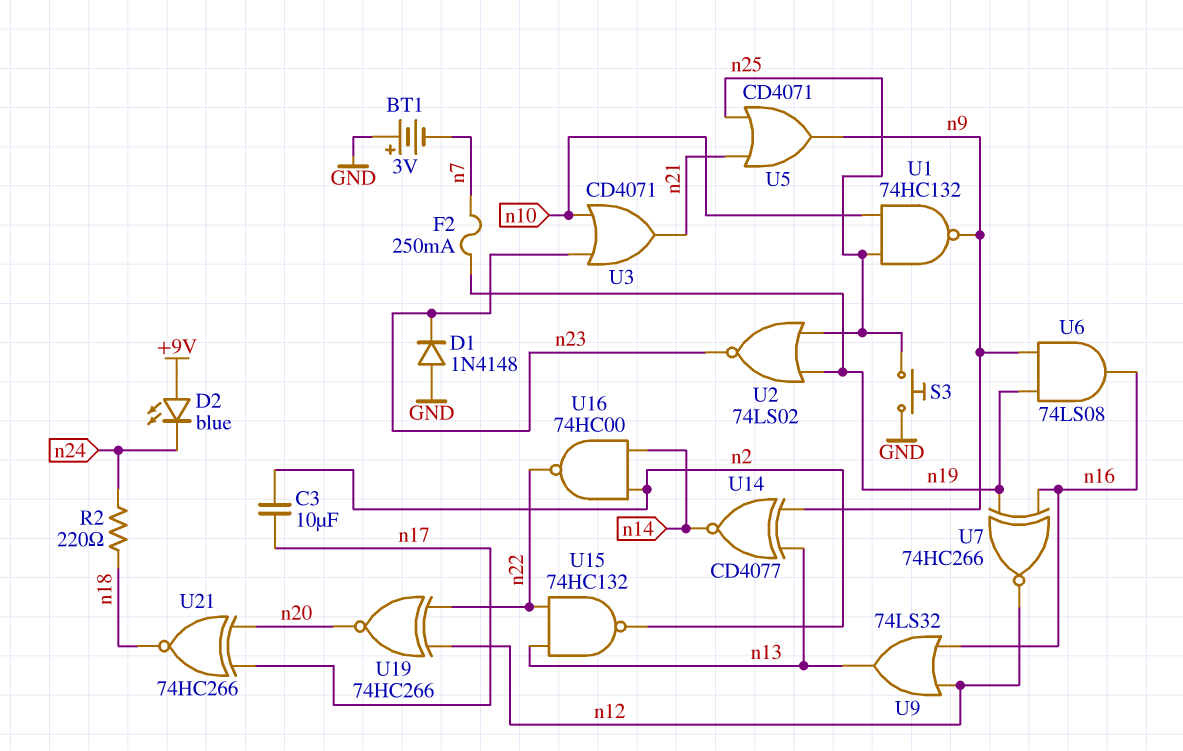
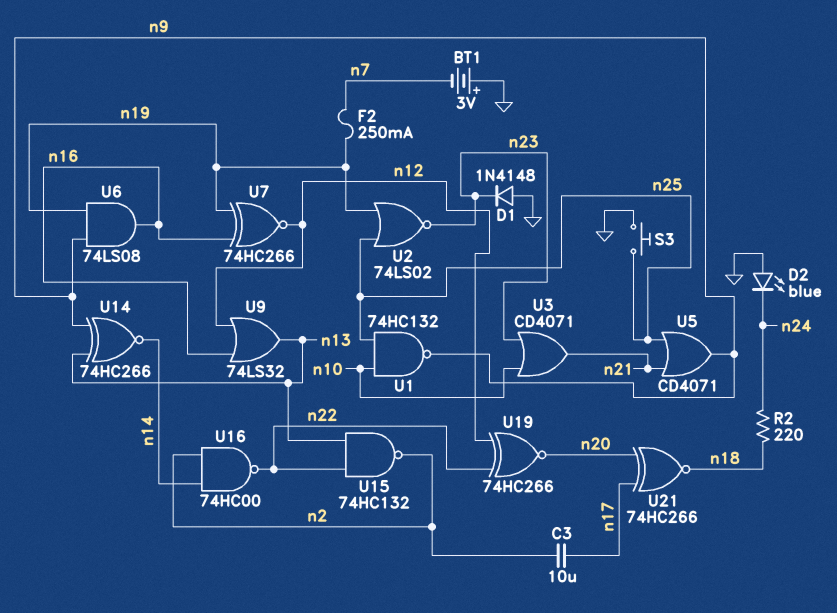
D2: LED blue (A +9V, K n24) -> LED blue (A GND, K n24)
U14: XNOR CD4077 (in n9, in n13, out n14) -> XNOR 74HC266 (in n9, in n13, out n14)

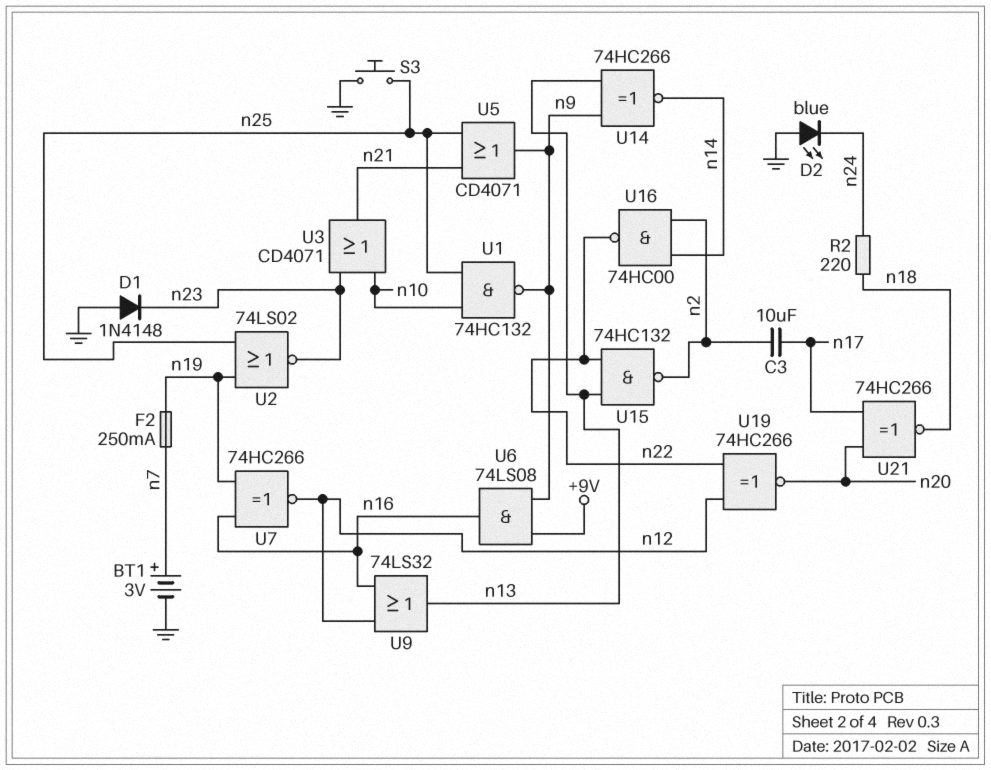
BT1: 3V (plus GND, minus n7) -> 3V (plus n7, minus GND)
U6: AND 74LS08 (in n9, in n19, out n16) -> AND 74LS08 (in +9V, in n9, out n16)

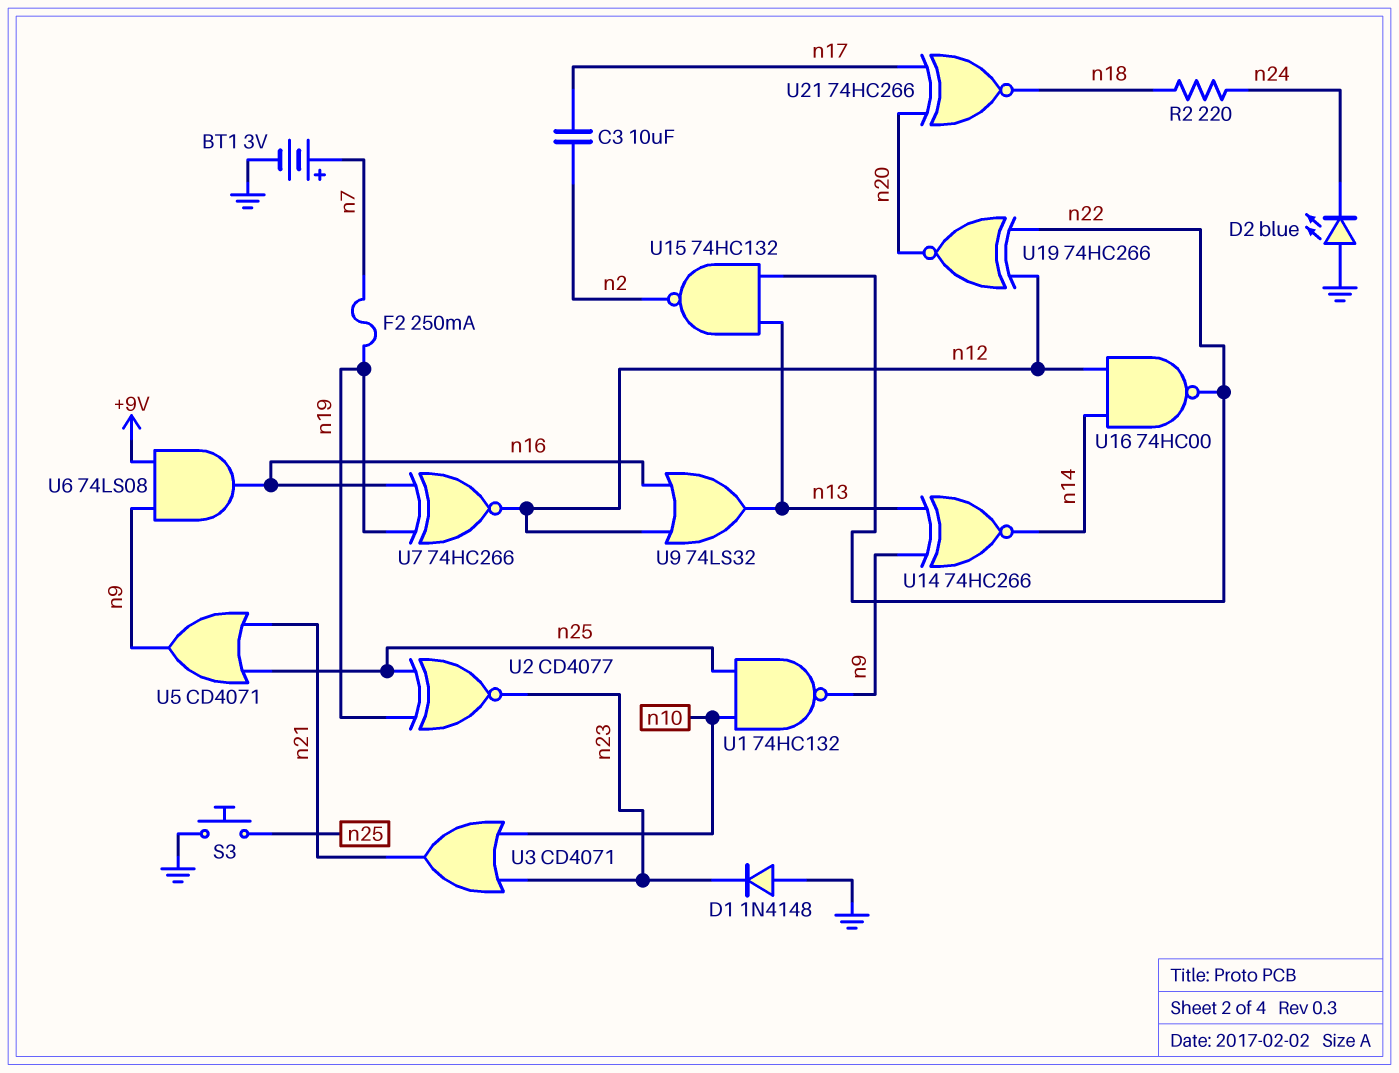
U2: NOR 74LS02 (in n19, in n25, out n23) -> XNOR CD4077 (in n19, in n25, out n23)
U16: NAND 74HC00 (in n2, in n14, out n22) -> NAND 74HC00 (in n12, in n14, out n22)

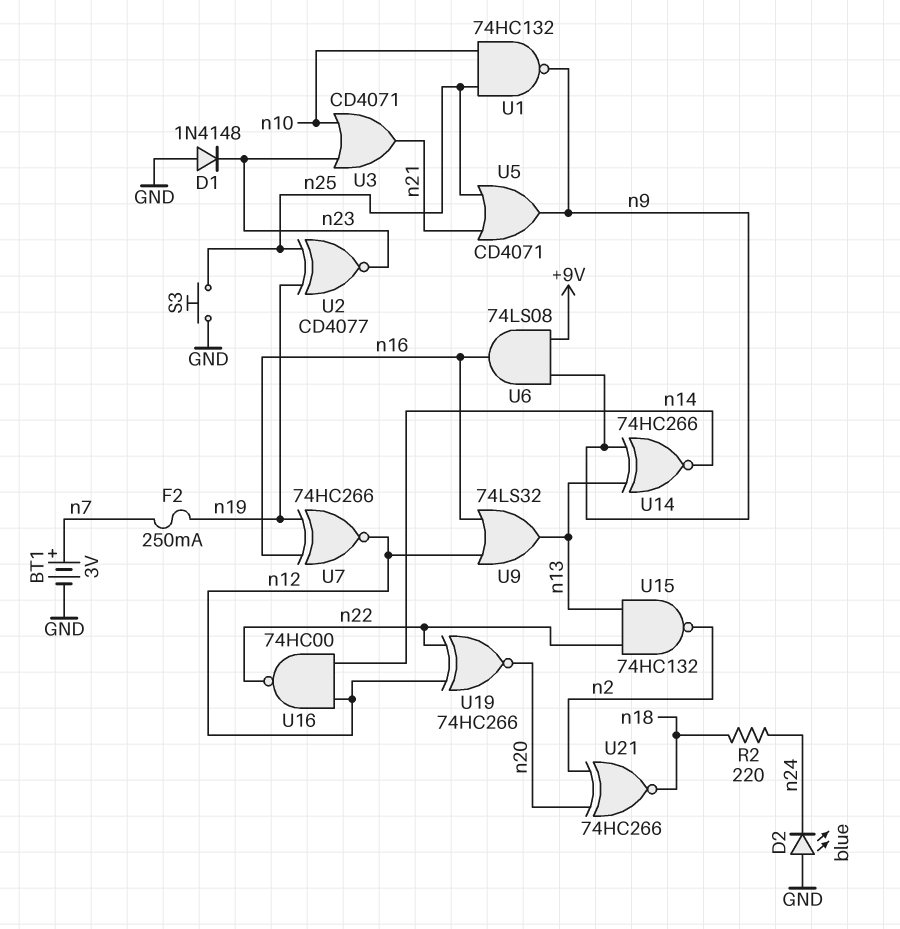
C3: 10uF (n2, n17) -> none
U21: XNOR 74HC266 (in n17, in n20, out n18) -> XNOR 74HC266 (in n2, in n20, out n18)

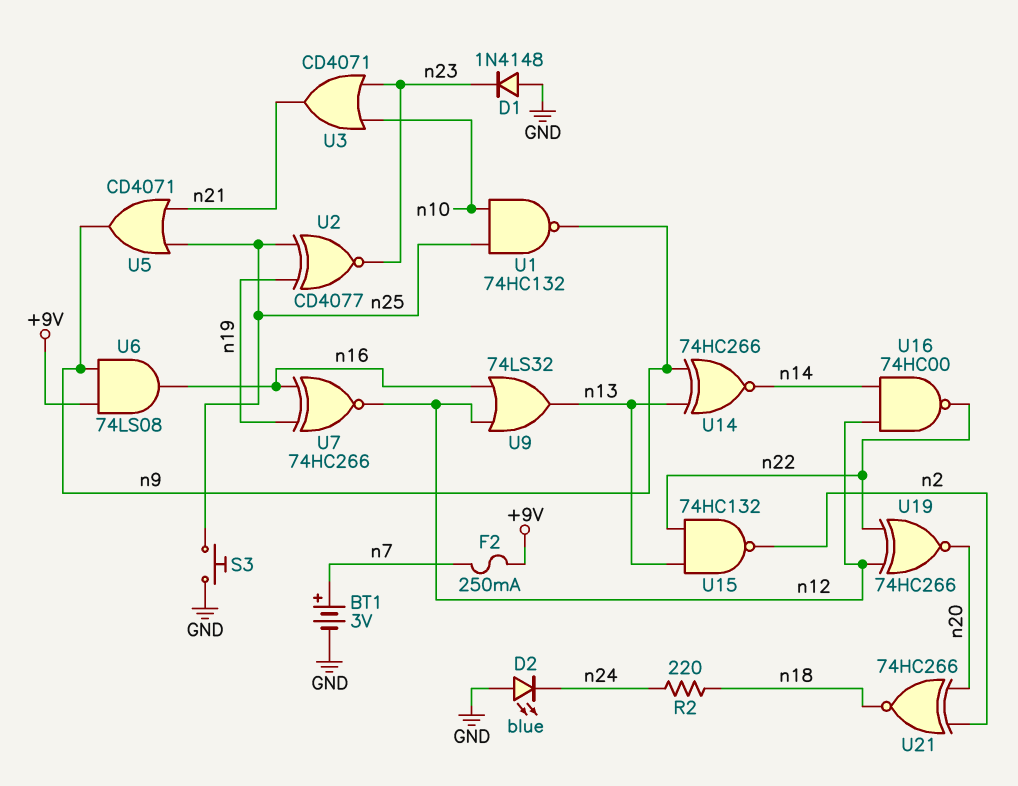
F2: 250mA (n7, n19) -> 250mA (+9V, n7)

